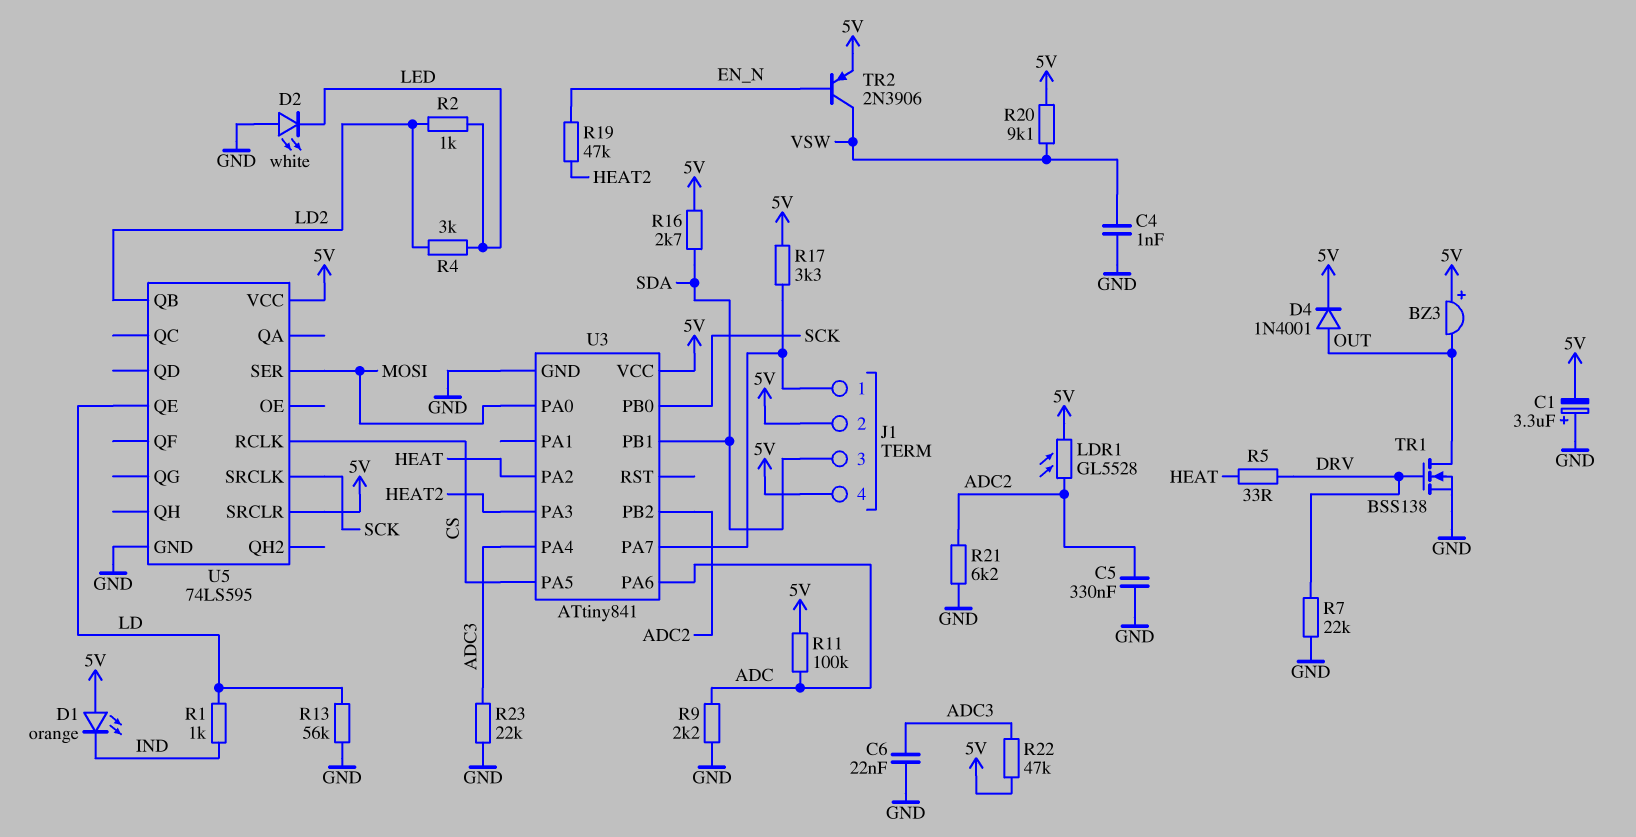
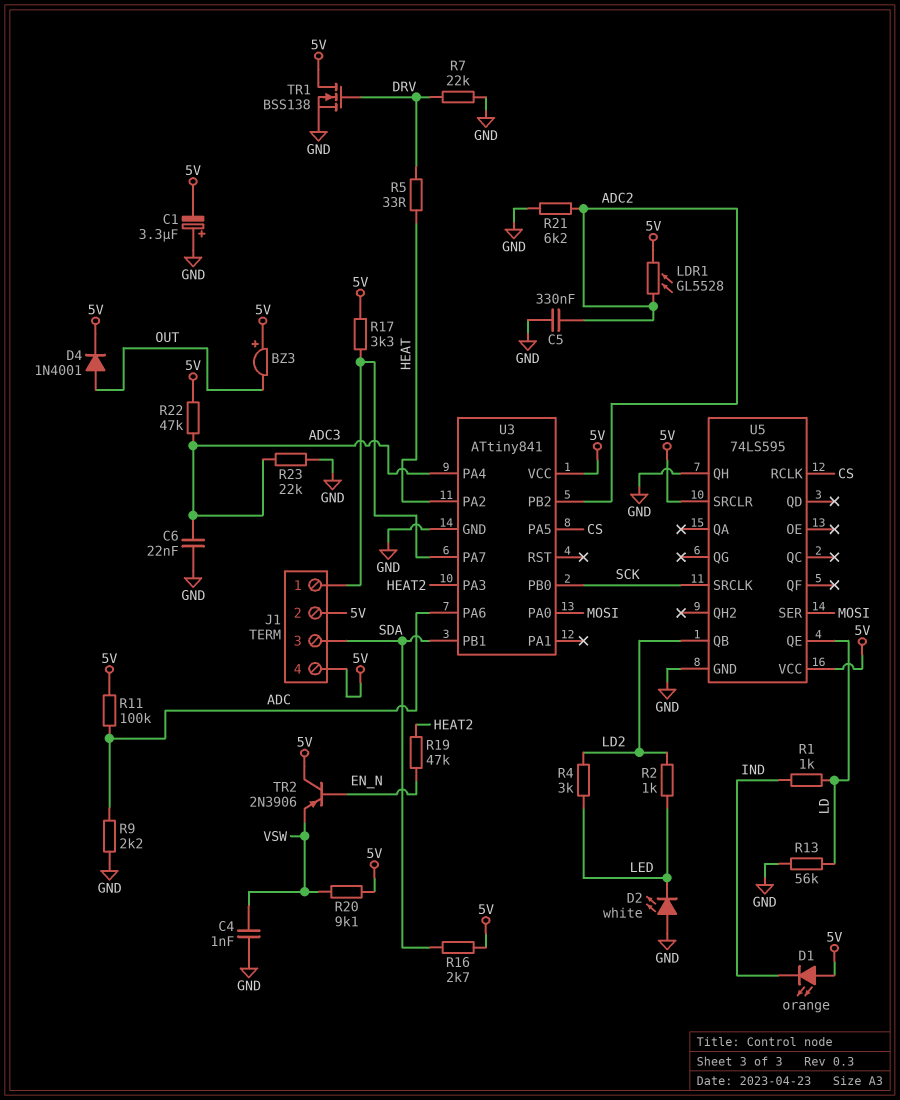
TR1: NMOS BSS138 (G DRV, D OUT, S GND) -> NMOS BSS138 (G DRV, D 5V, S GND)
TR2: PNP 2N3906 (B EN_N, C VSW, E 5V) -> PNP 2N3906 (B EN_N, C 5V, E VSW)
U5 pin QH: none -> GND

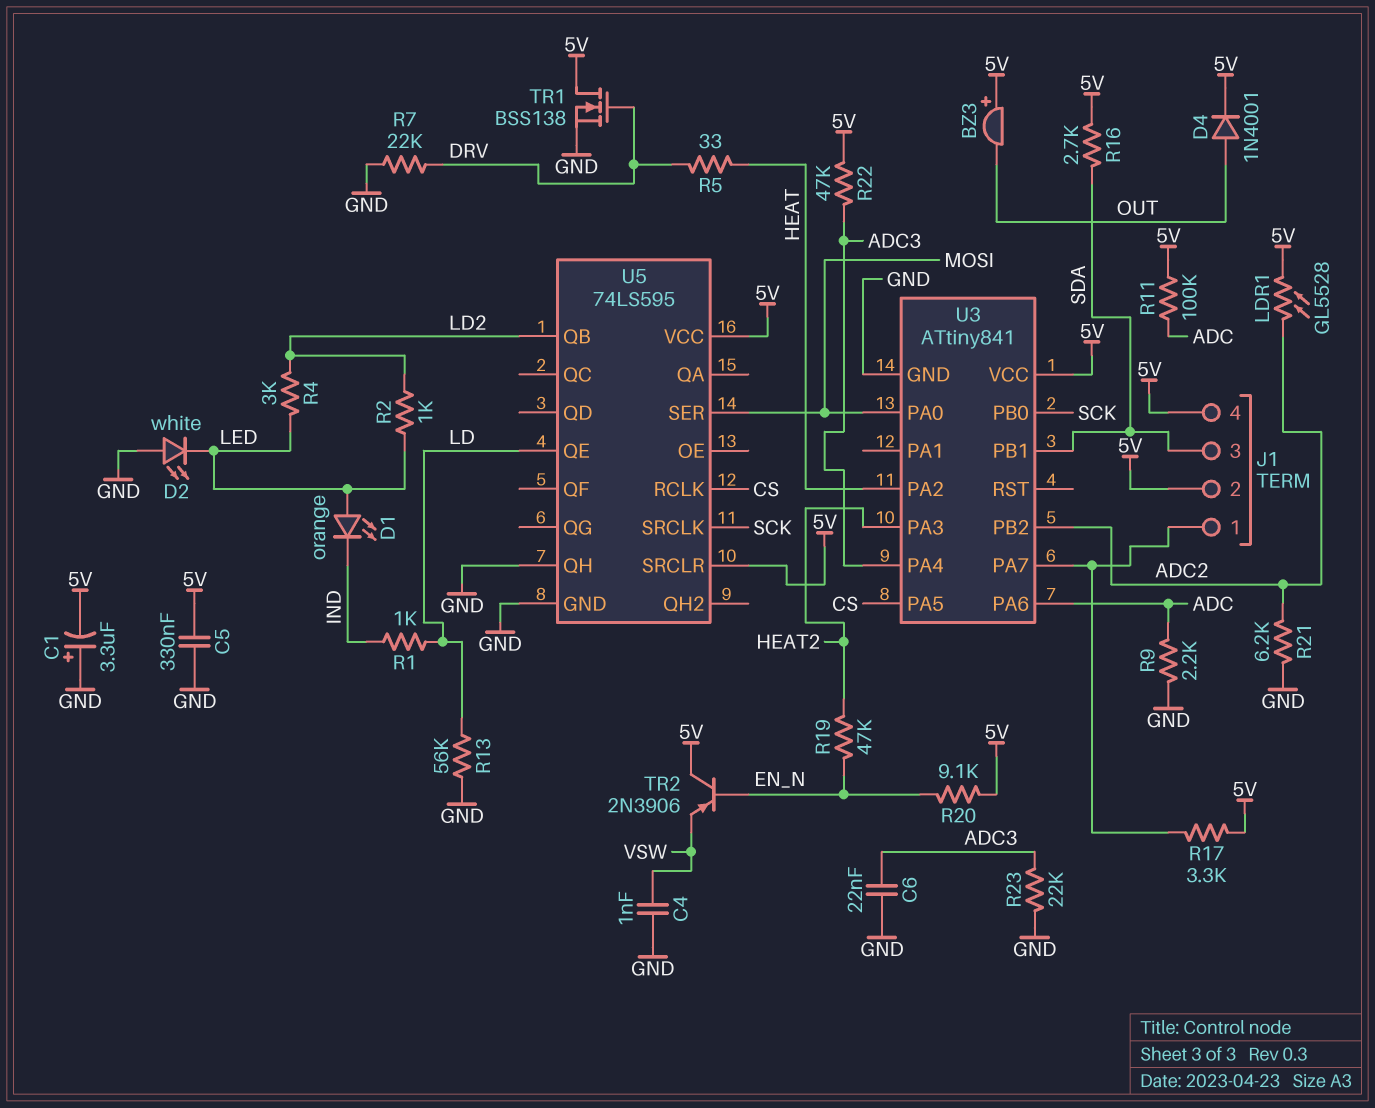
C5: 330nF (ADC2, GND) -> 330nF (5V, GND)
D1: LED orange (A 5V, K IND) -> LED orange (A LED, K IND)
R20: 9.1k (5V, VSW) -> 9.1k (5V, EN_N)

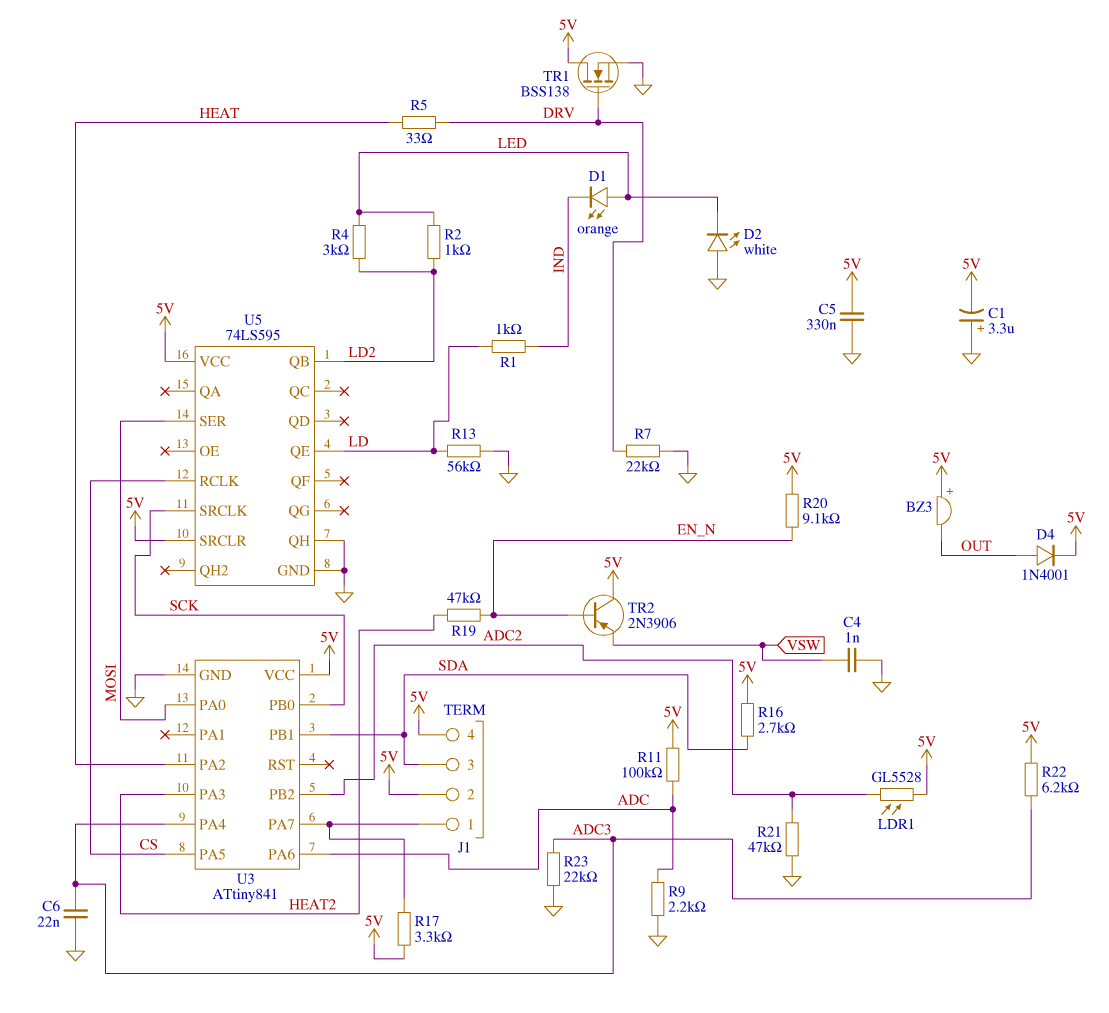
R21: 6.2k (ADC2, GND) -> 47k (ADC2, GND)
R22: 47k (5V, ADC3) -> 6.2k (5V, ADC3)

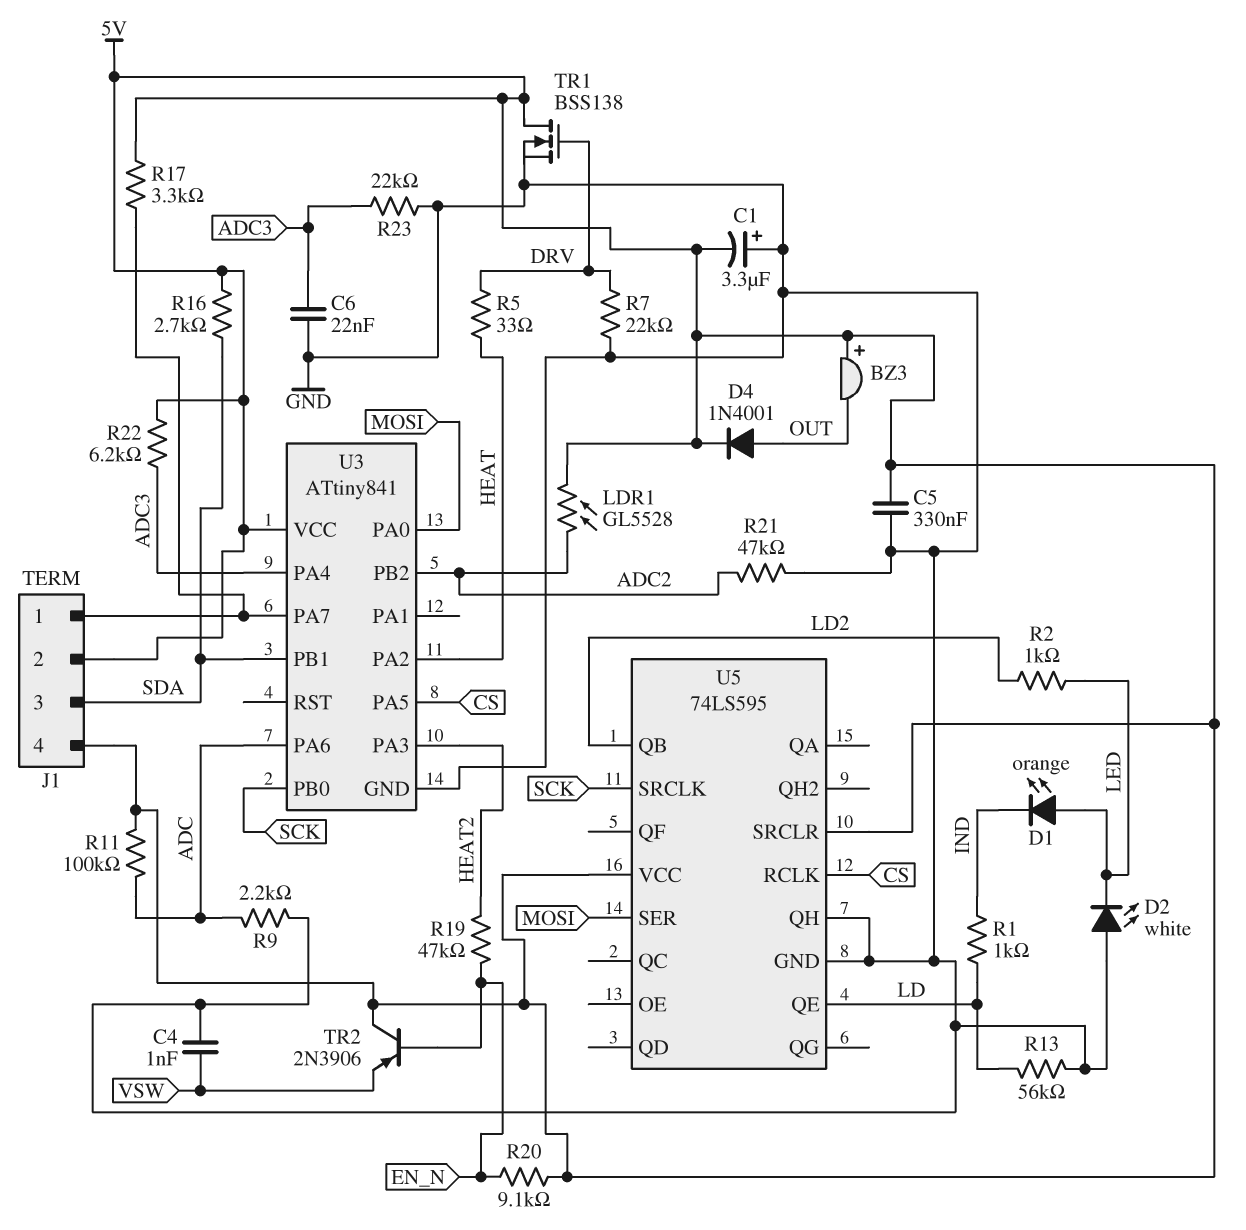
R4: 3k (LD2, LED) -> none

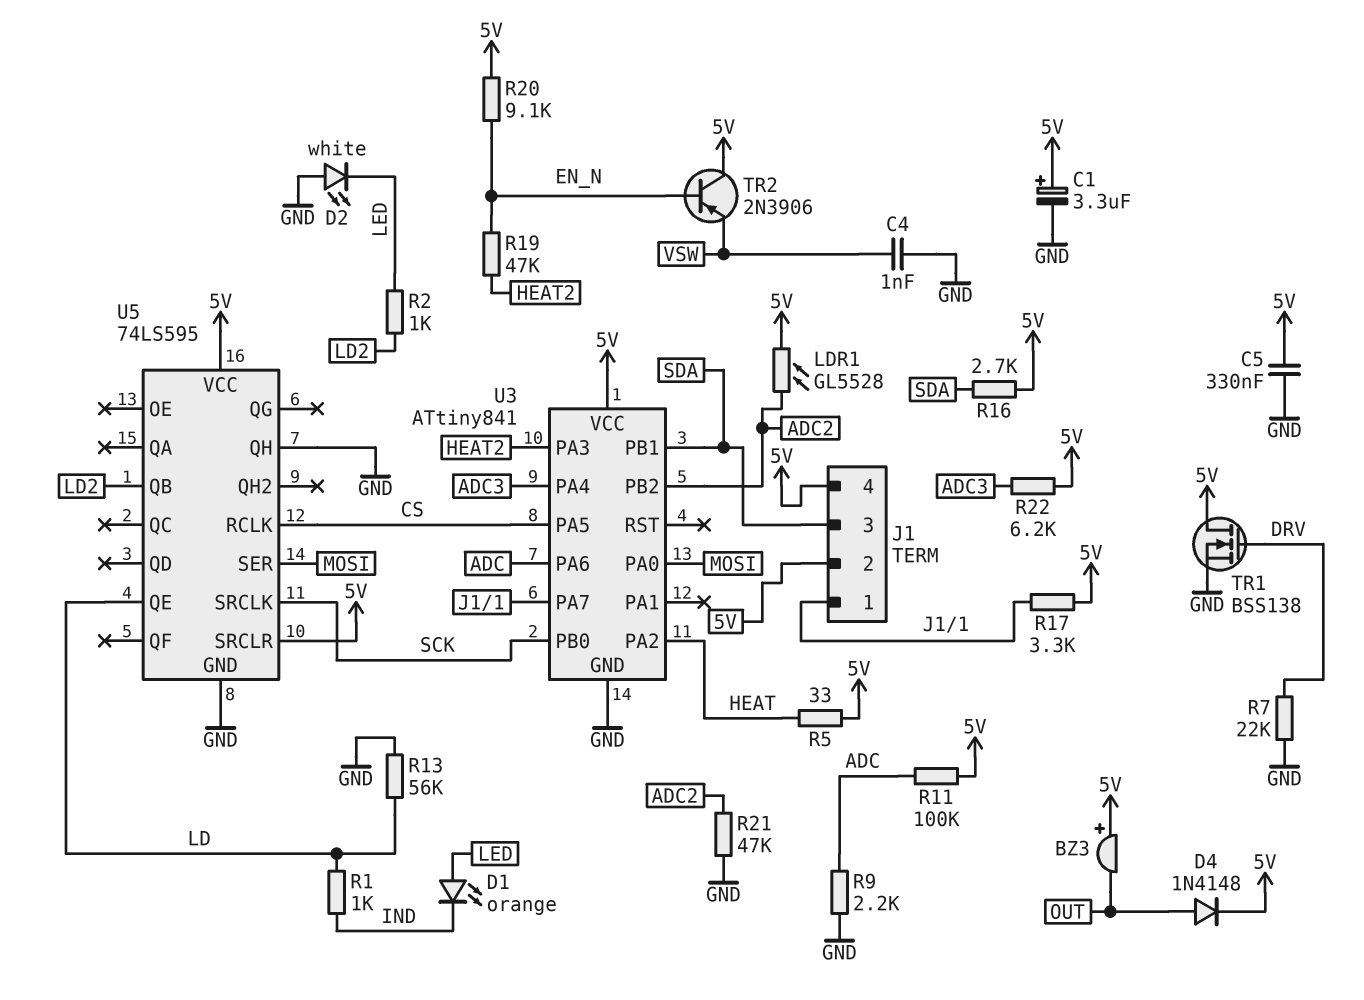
C1: 3.3uF (plus GND, minus 5V) -> 3.3uF (plus 5V, minus GND)
C6: 22nF (ADC3, GND) -> none
D4: diode 1N4001 (A OUT, K 5V) -> diode 1N4148 (A OUT, K 5V)
R5: 33 (DRV, HEAT) -> 33 (5V, HEAT)
R23: 22k (ADC3, GND) -> none

